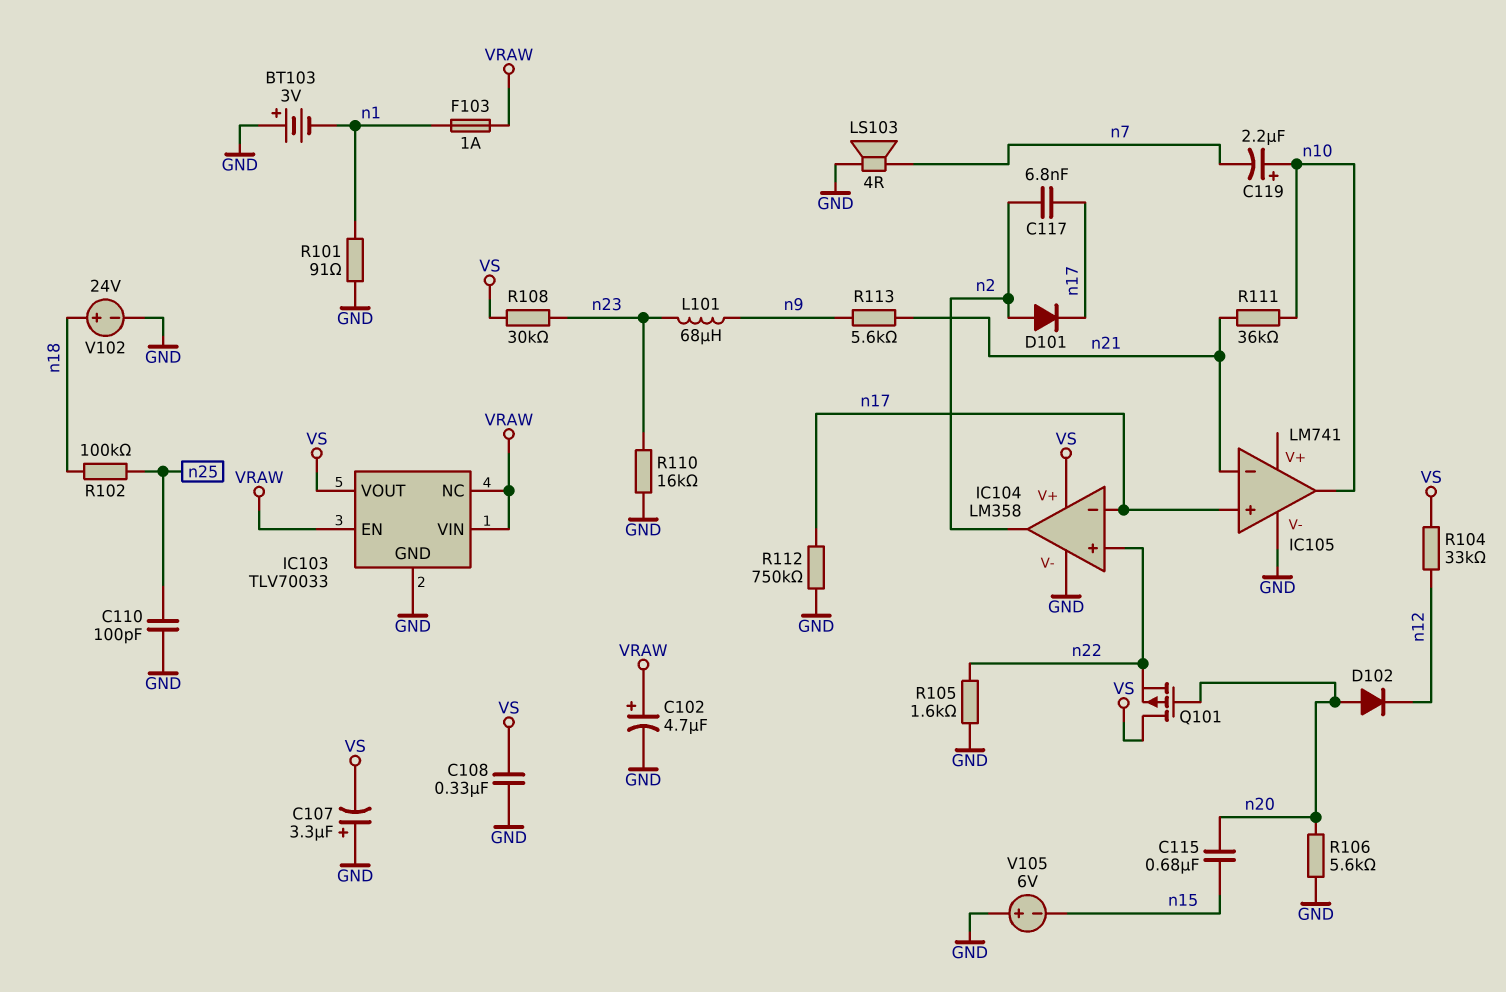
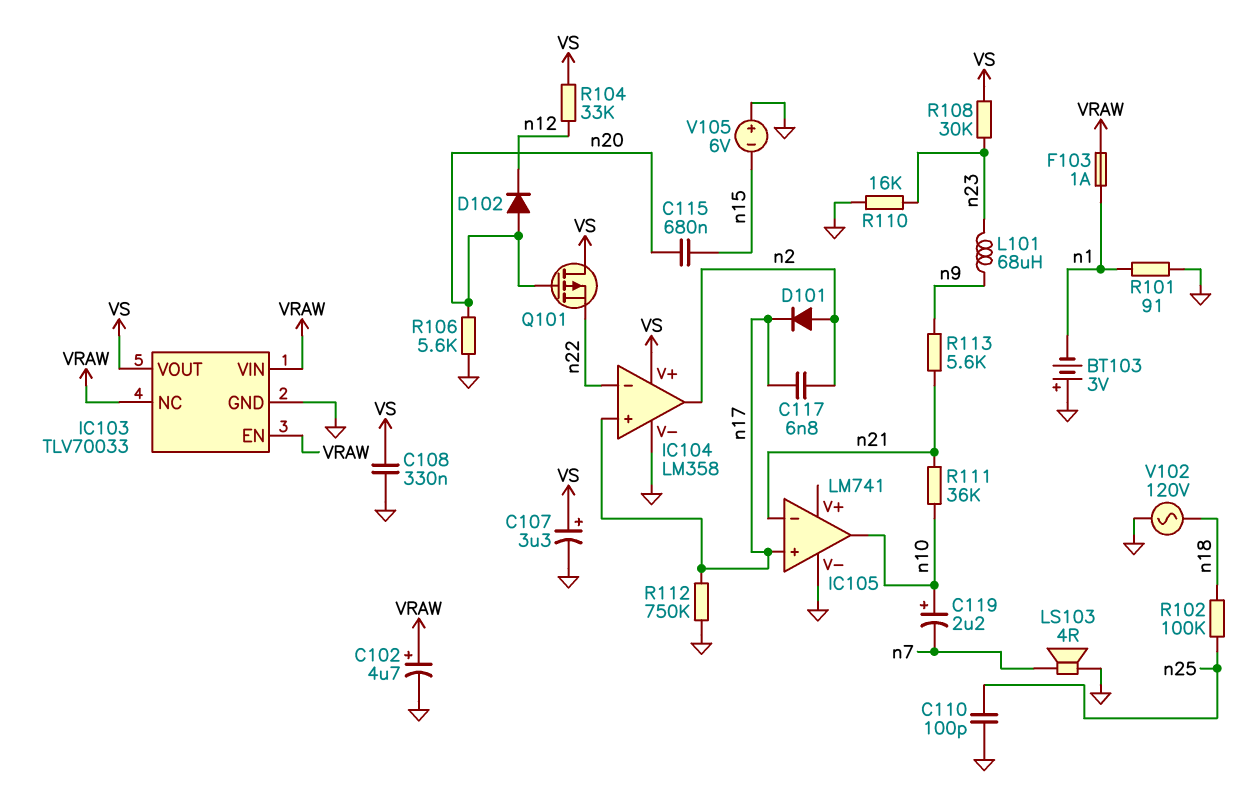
C107: 3.3uF (plus GND, minus VS) -> 3.3uF (plus VS, minus GND)
IC104 pin in+: n22 -> n17
IC104 pin in-: n17 -> n22
R105: 1.6k (GND, n22) -> none
V102: 24V (plus n18, minus GND) -> AC 120V (GND, n18)

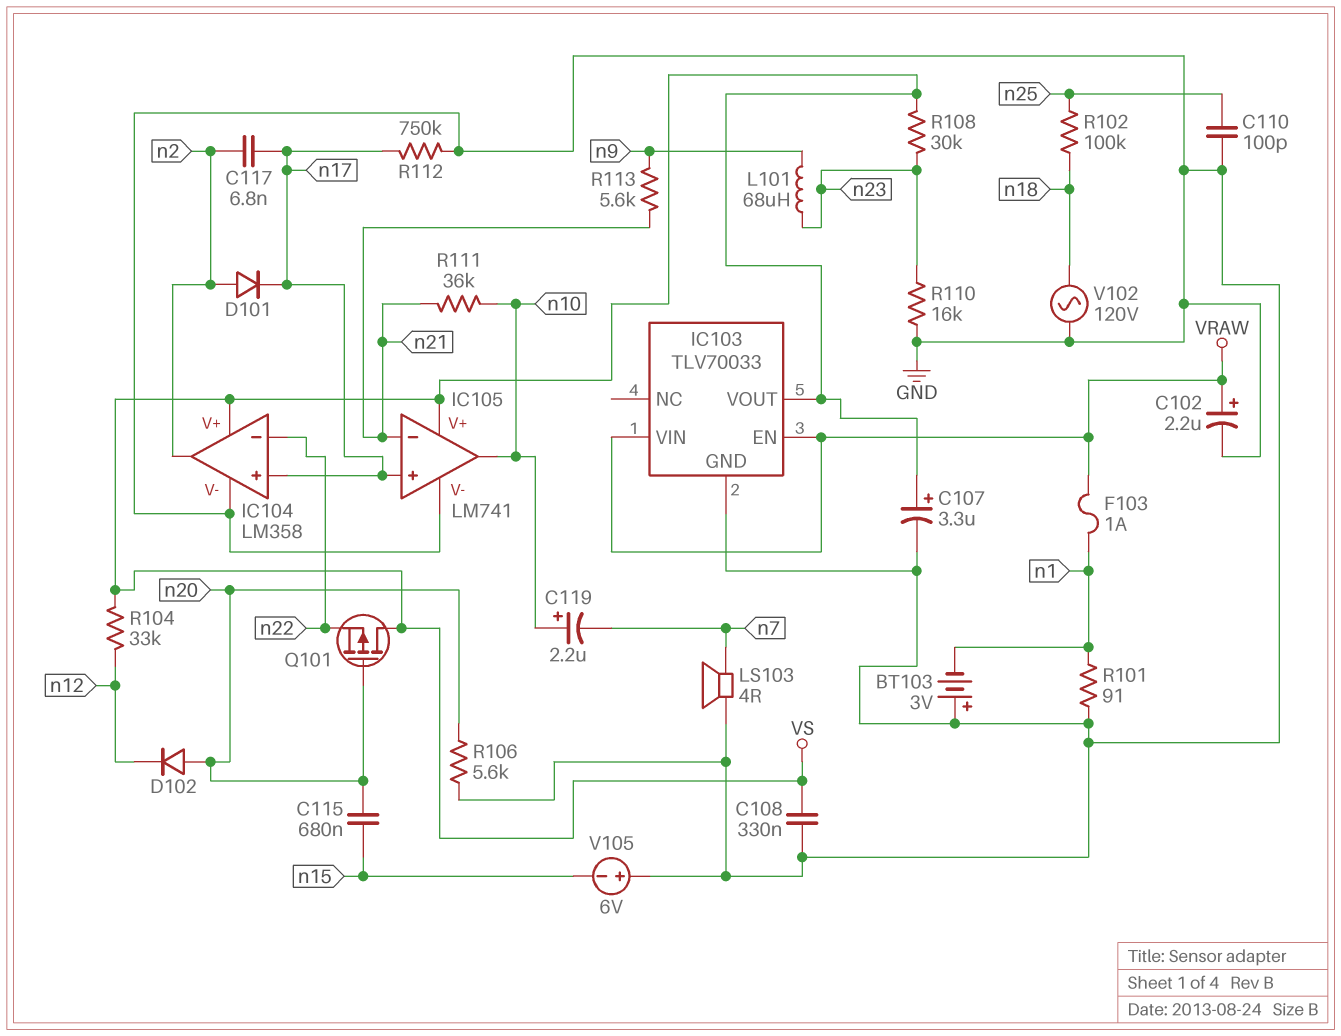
C102: 4.7uF (plus VRAW, minus GND) -> 2.2uF (plus VRAW, minus GND)
IC103 pin NC: VRAW -> none
IC105 pin V+: none -> VS

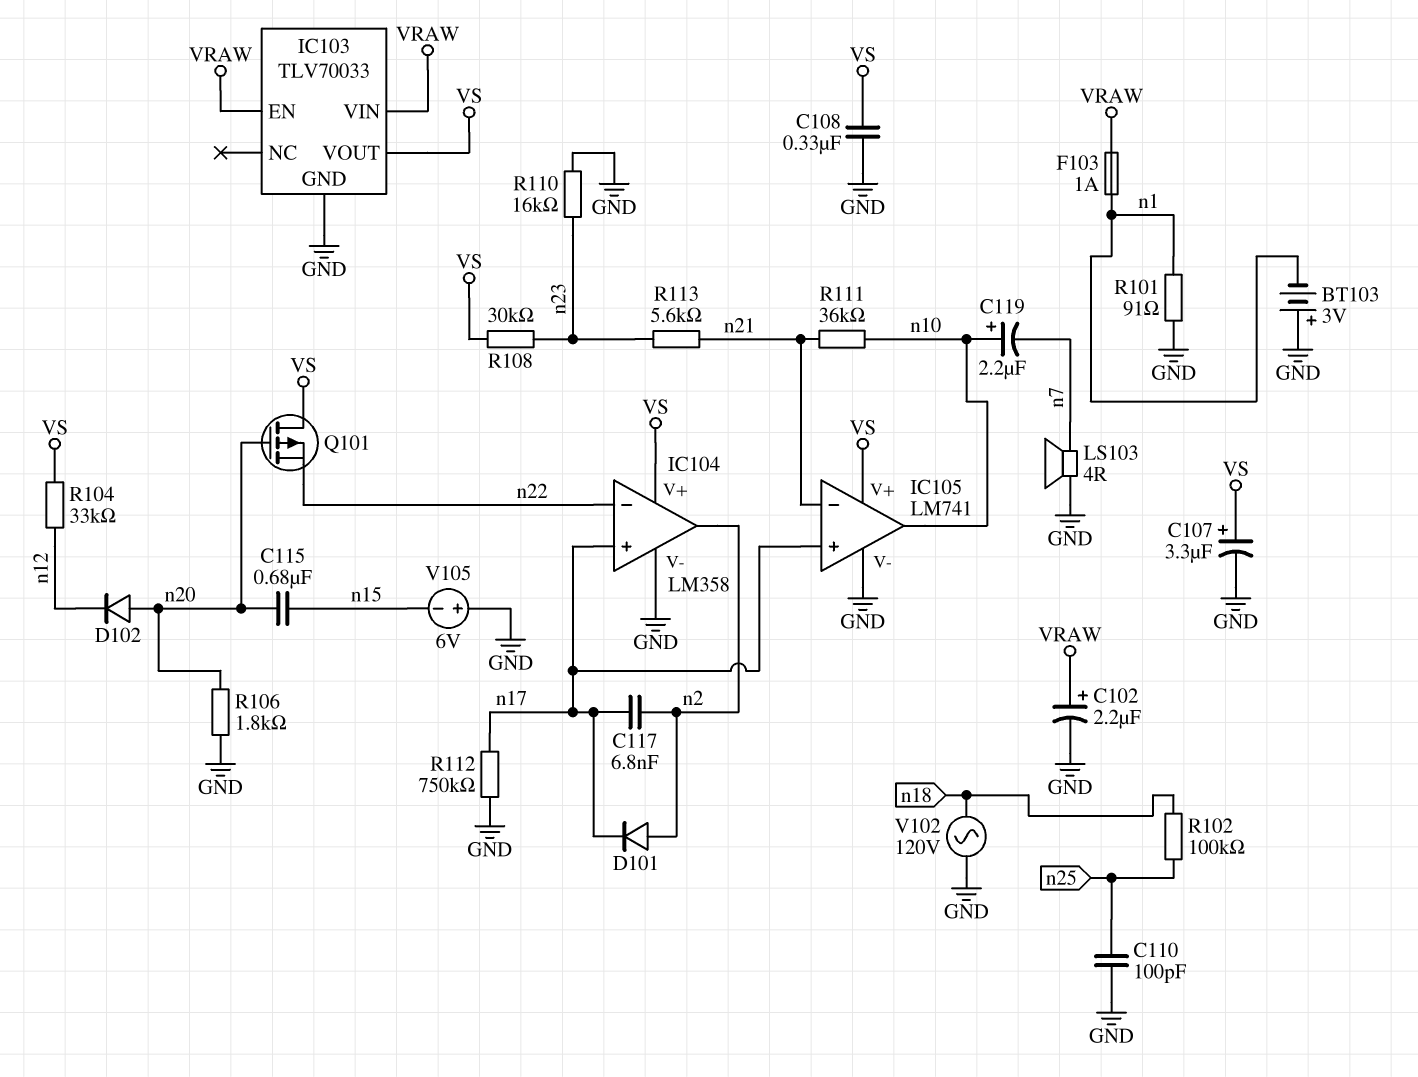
L101: 68uH (n9, n23) -> none
R106: 5.6k (GND, n20) -> 1.8k (GND, n20)
R113: 5.6k (n9, n21) -> 5.6k (n21, n23)

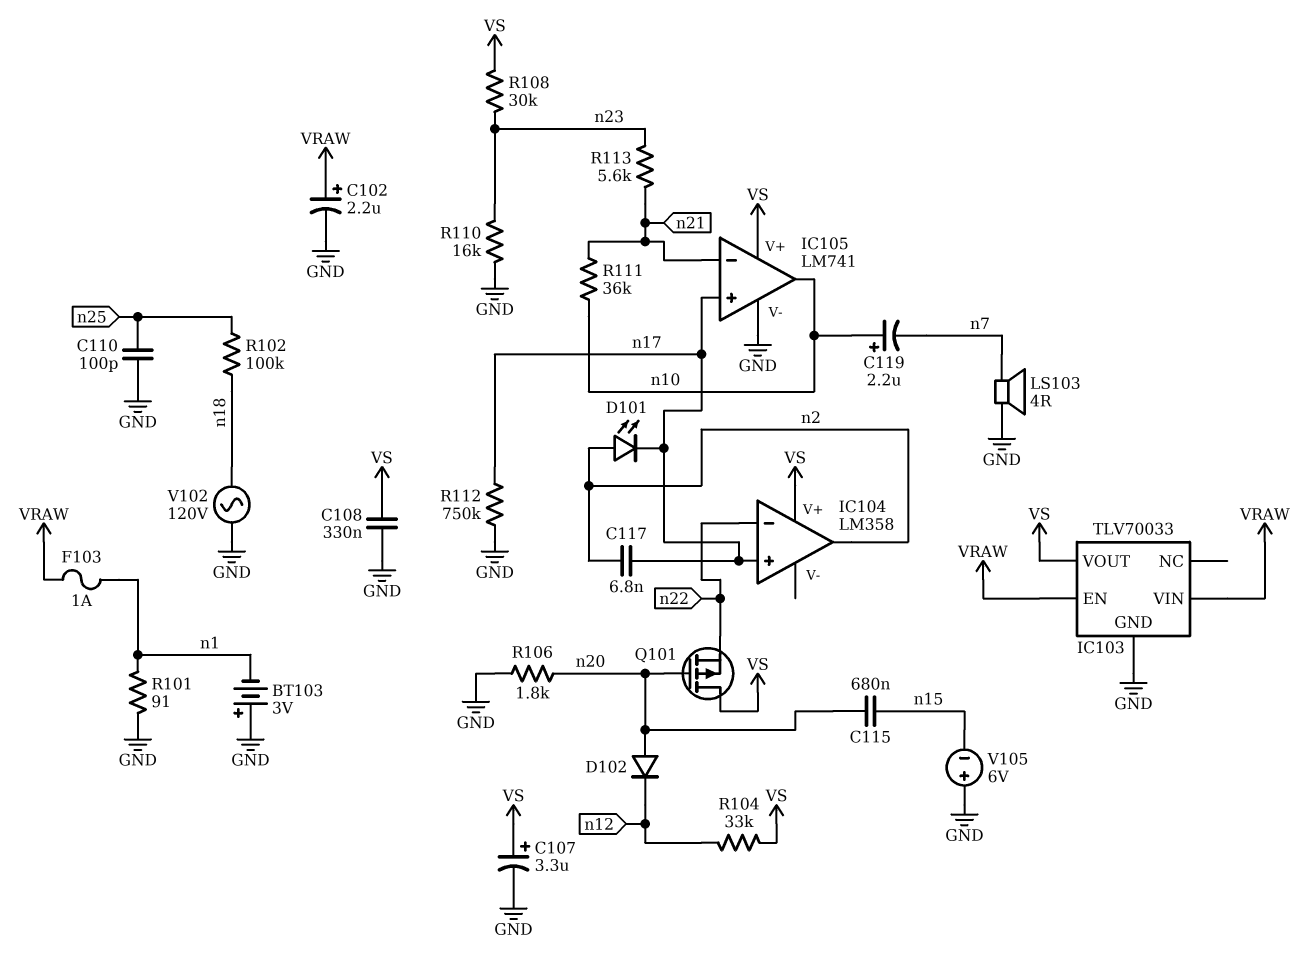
D101: diode (A n2, K n17) -> LED (A n2, K n17)
IC104 pin V-: GND -> none

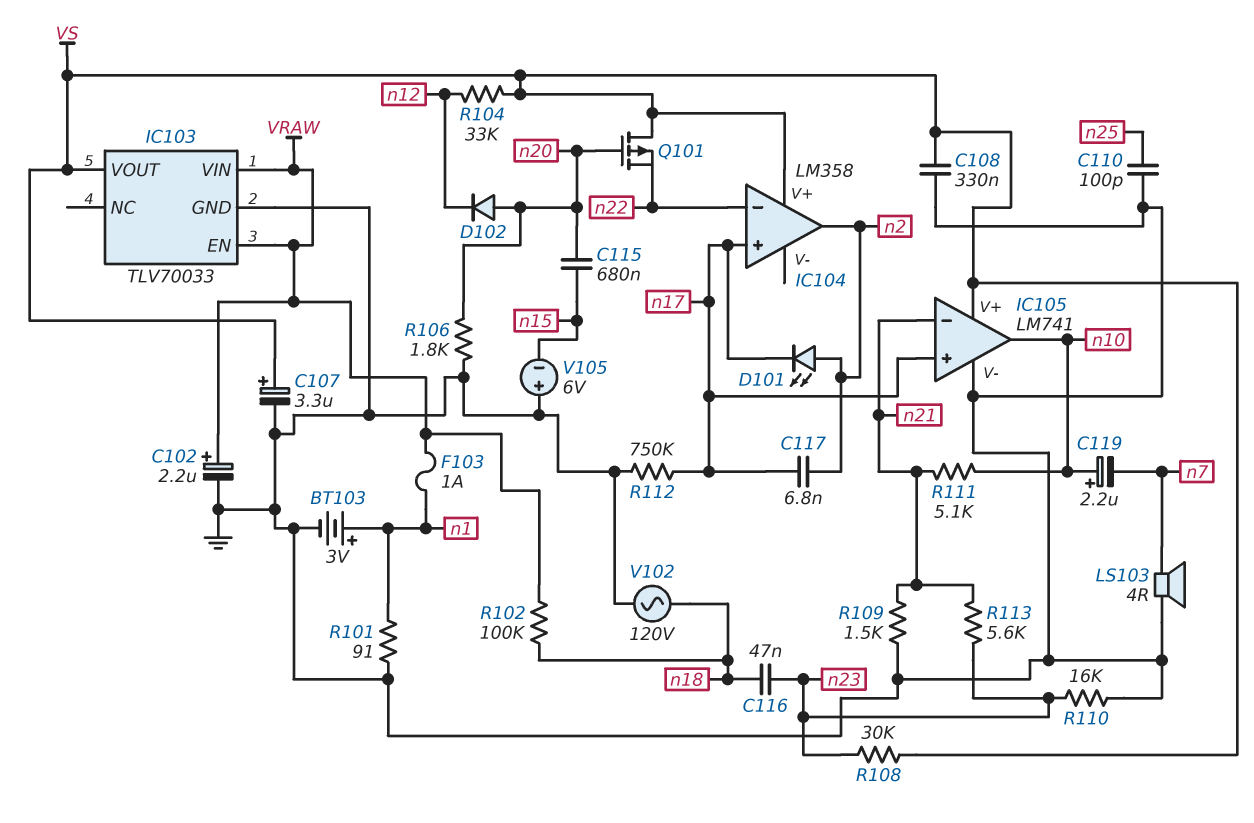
BT103: 3V (plus GND, minus n1) -> 3V (plus n1, minus GND)
C116: none -> 47nF (n18, n23)
R102: 100k (n18, n25) -> 100k (VRAW, n18)
R109: none -> 1.5k (GND, n21)
R111: 36k (n10, n21) -> 5.1k (n10, n21)

